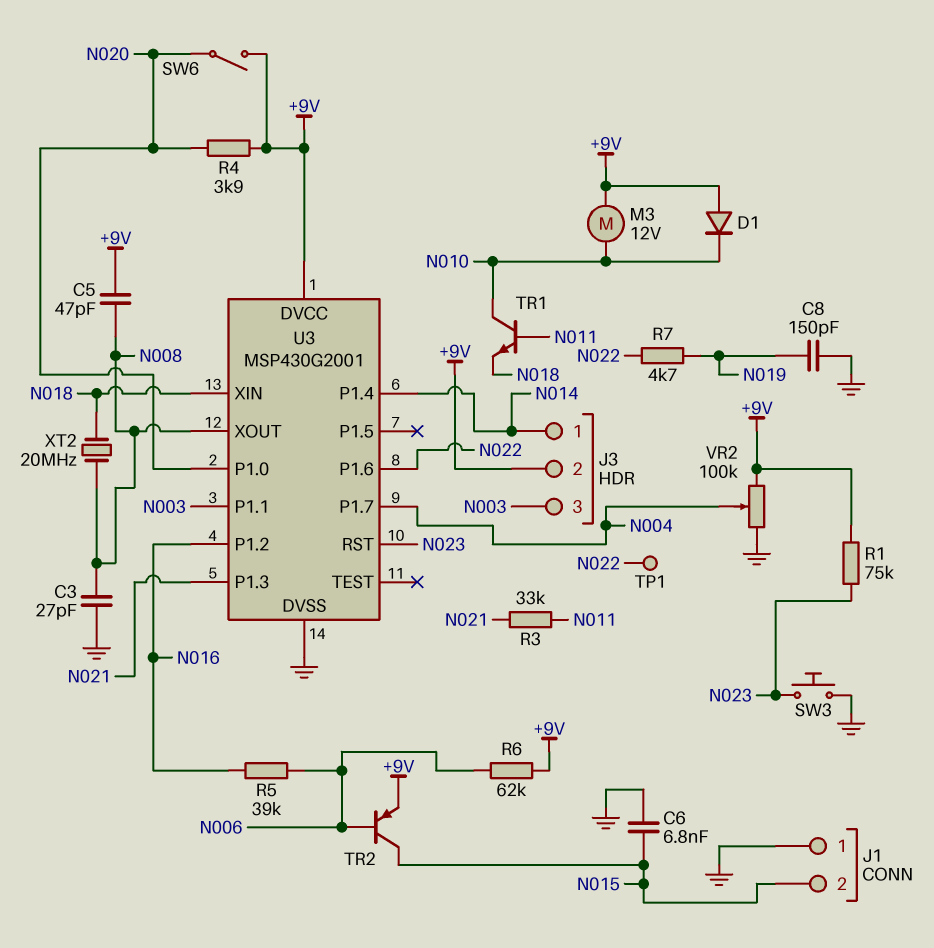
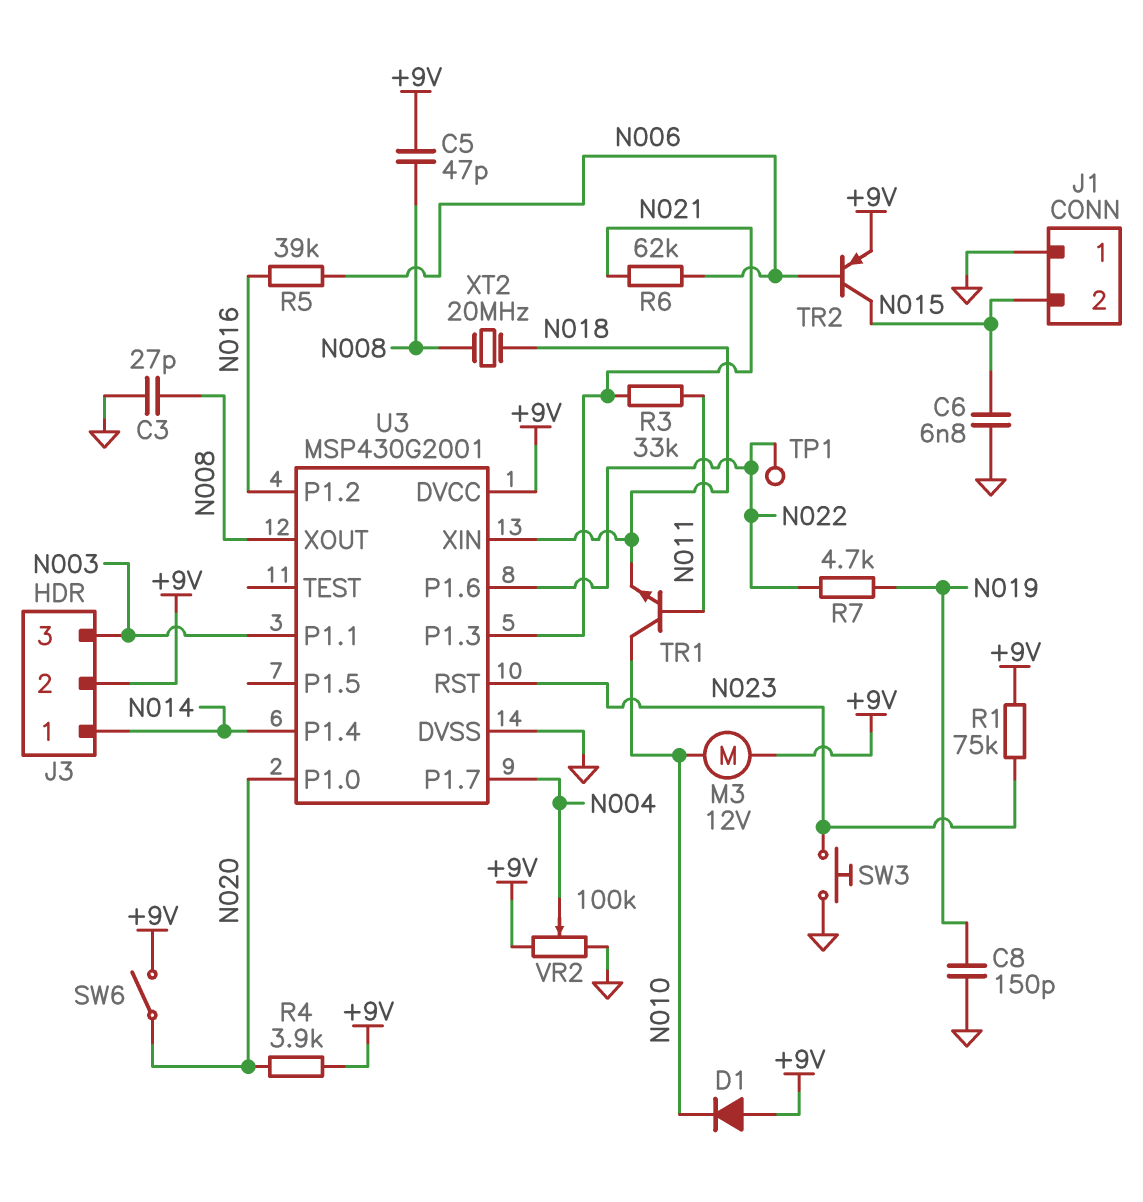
R6: 62k (+9V, N006) -> 62k (N006, N021)

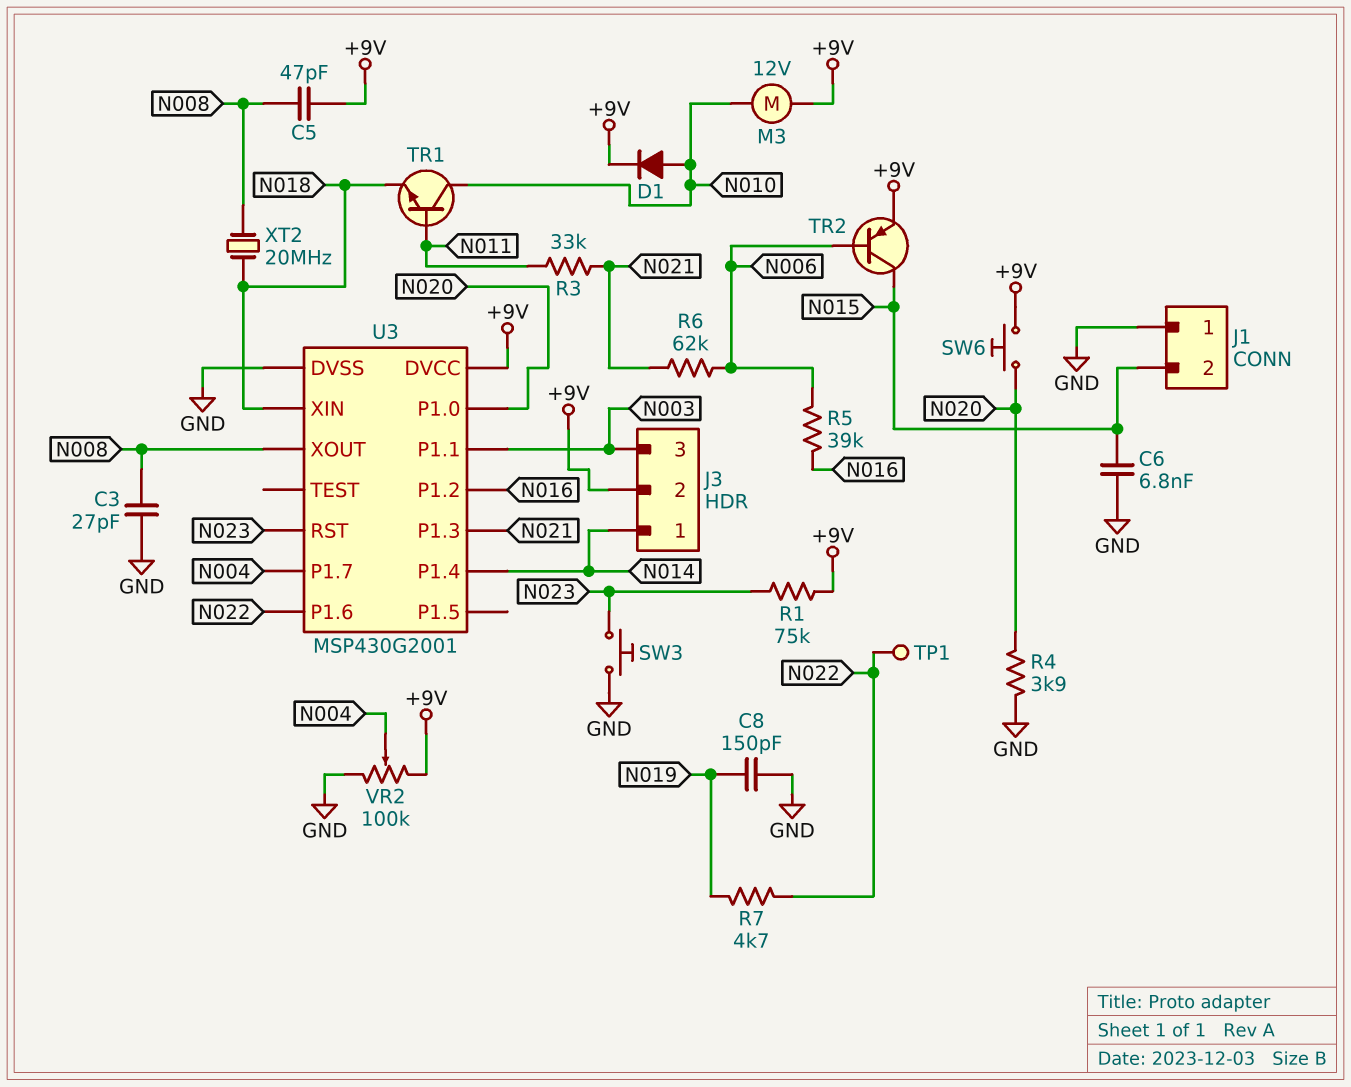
D1: diode (A +9V, K N010) -> diode (A N010, K +9V)
R4: 3.9k (+9V, N020) -> 3.9k (GND, N020)
SW6: switch (+9V, N020) -> button (+9V, N020)

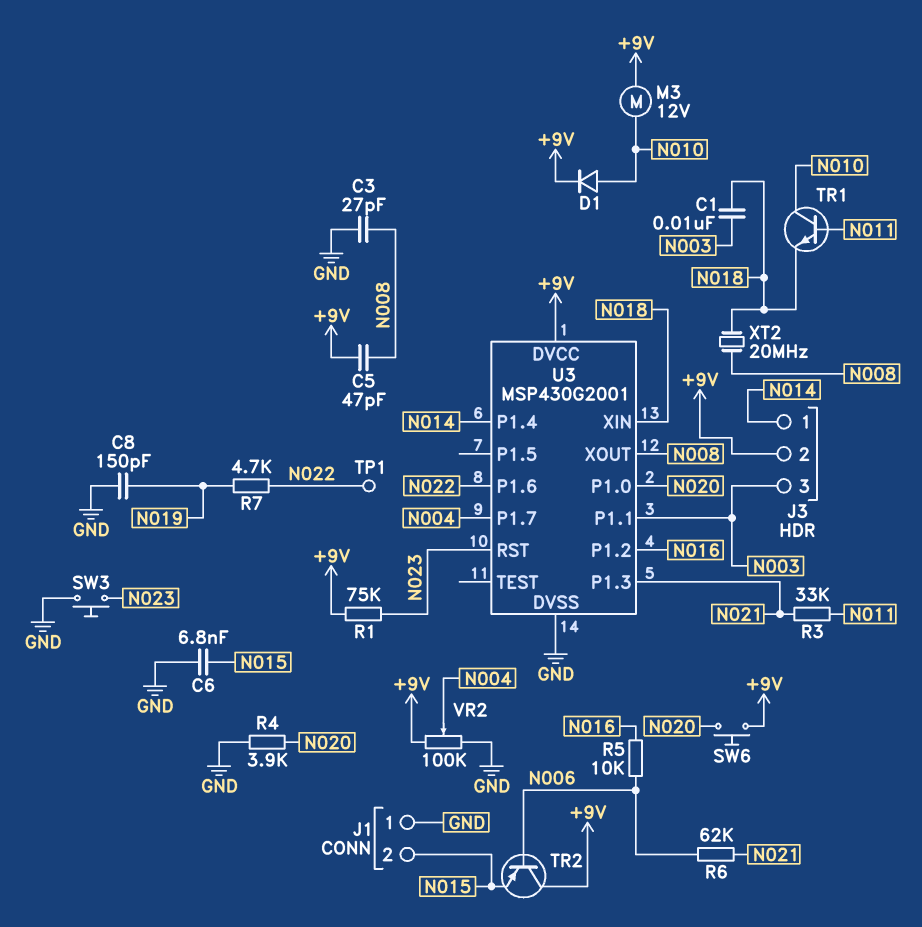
C1: none -> 10nF (N003, N018)
R5: 39k (N006, N016) -> 10k (N006, N016)
TR2: PNP (B N006, C N015, E +9V) -> PNP (B N006, C +9V, E N015)

